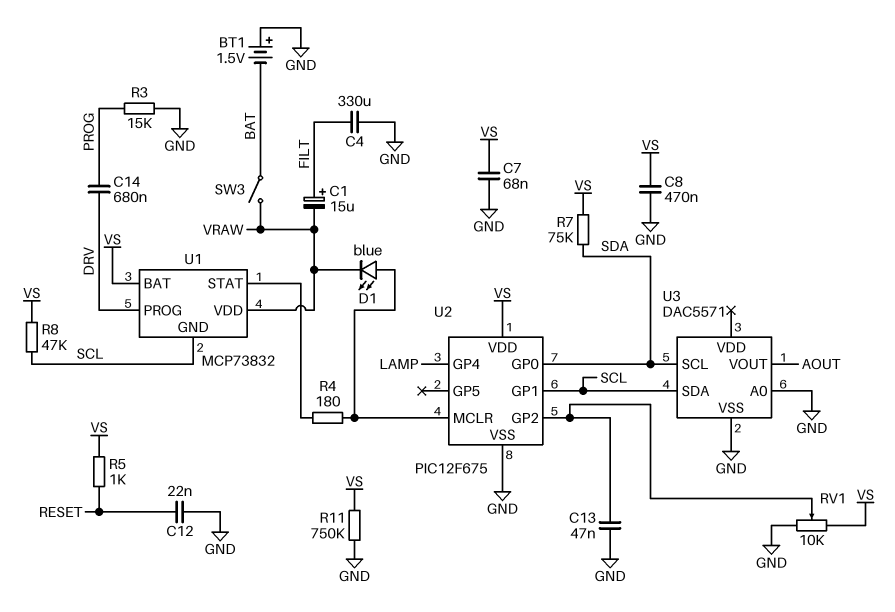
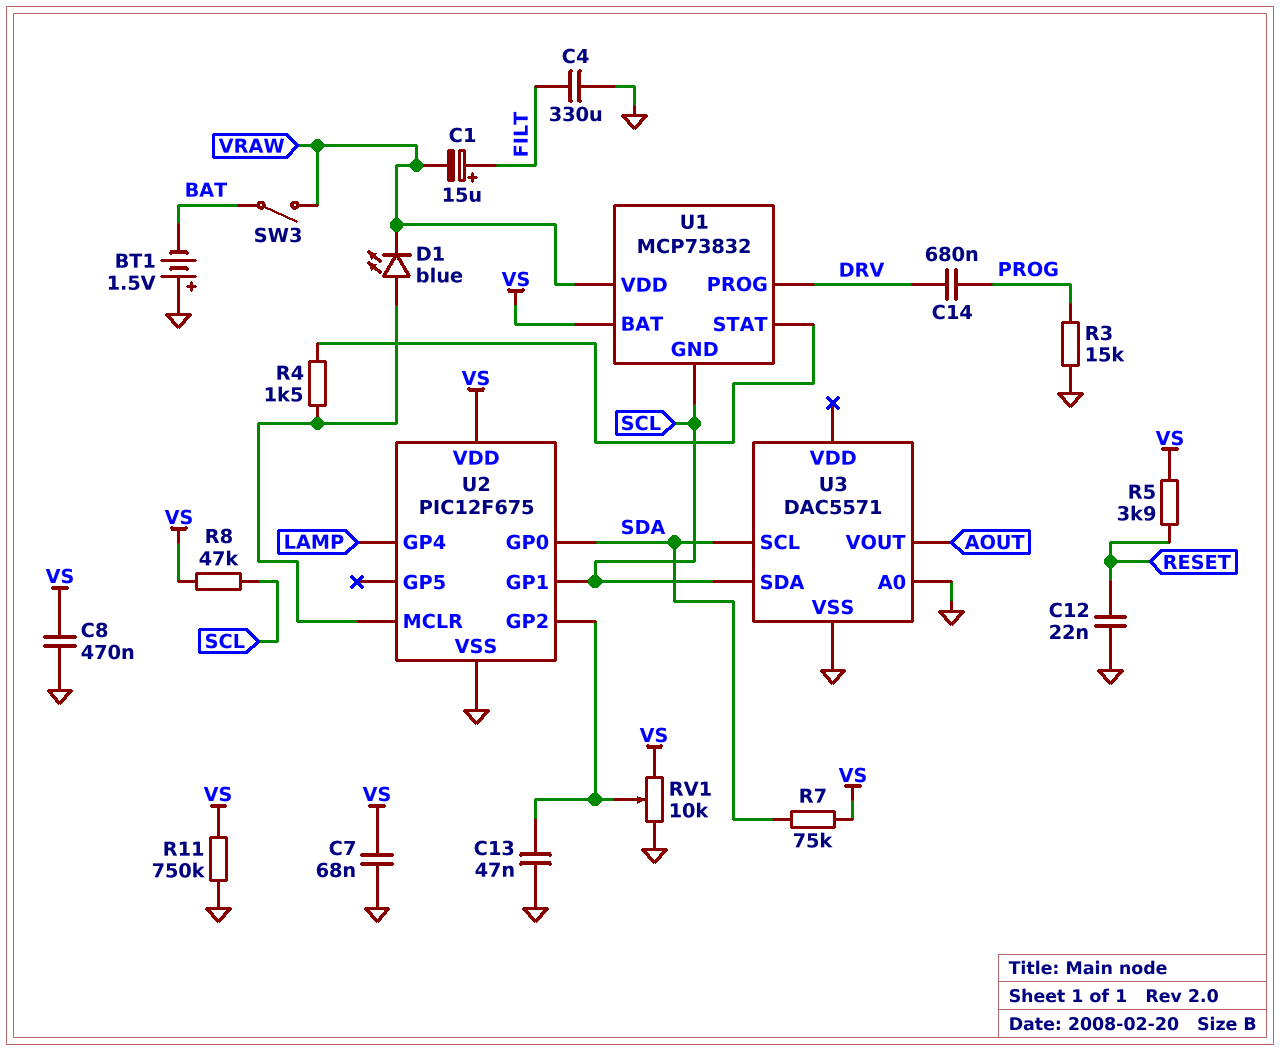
R4: 180 (U1/STAT, U2/MCLR) -> 1.5k (U1/STAT, U2/MCLR)
R5: 1k (RESET, VS) -> 3.9k (RESET, VS)

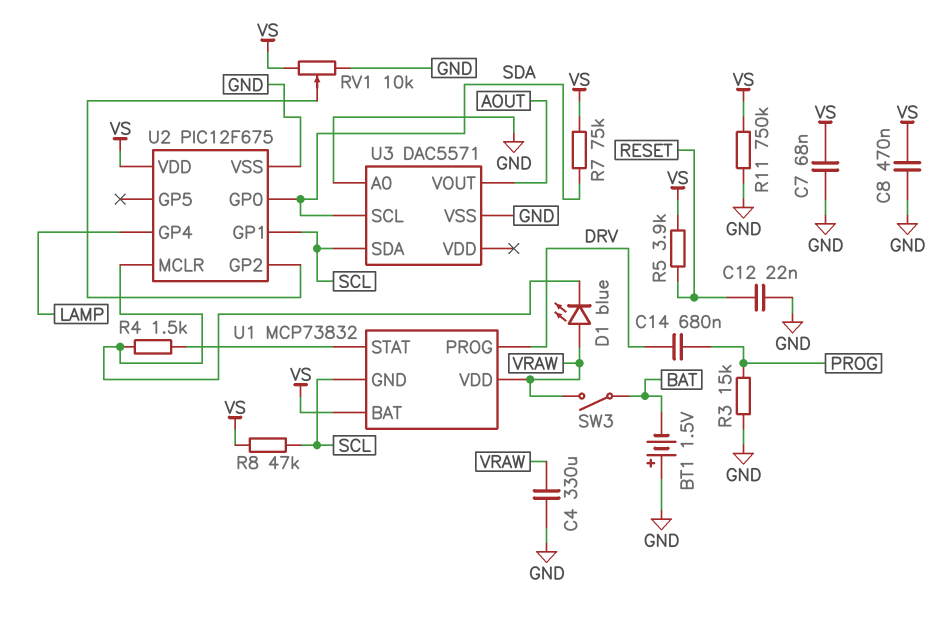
C1: 15uF (plus FILT, minus VRAW) -> none
C4: 330uF (FILT, GND) -> 330uF (GND, VRAW)
C13: 47nF (GND, U2/GP2) -> none
D1: LED blue (A U2/MCLR, K VRAW) -> LED blue (A VRAW, K U2/MCLR)

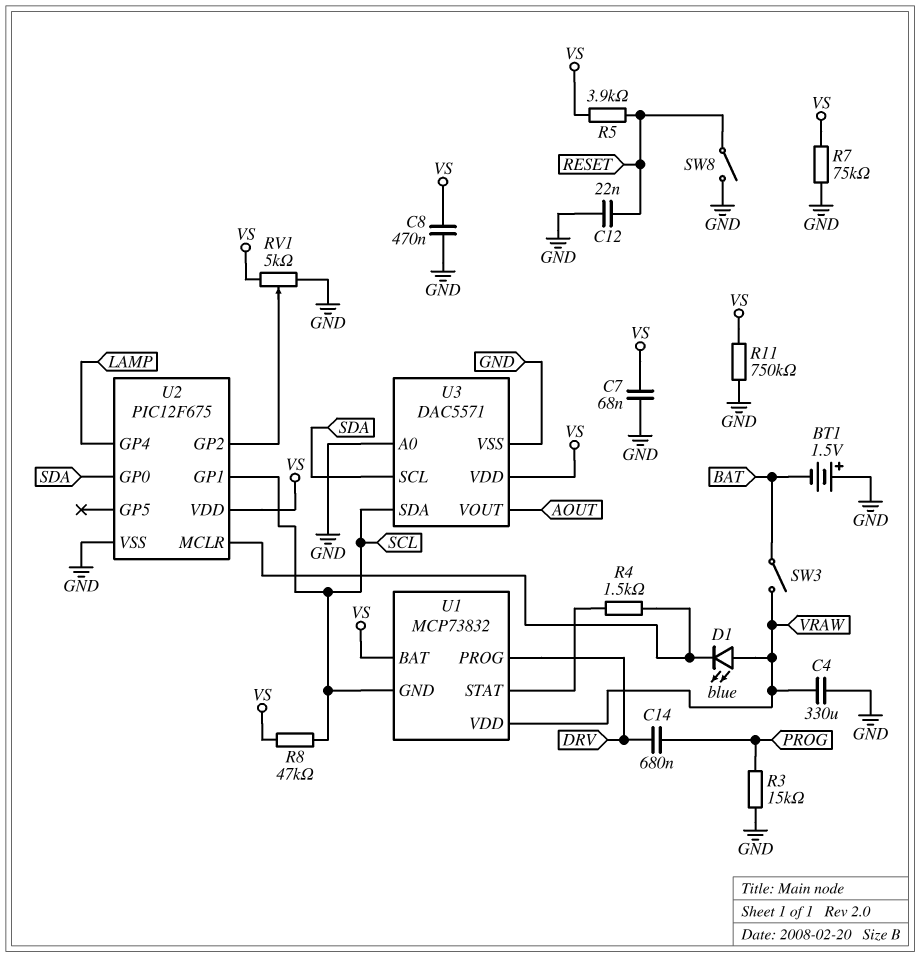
R7: 75k (SDA, VS) -> 75k (GND, VS)
RV1: 10k (GND, VS, wiper U2/GP2) -> 5k (GND, VS, wiper U2/GP2)
SW8: none -> switch (GND, RESET)
U3 pin VDD: none -> VS

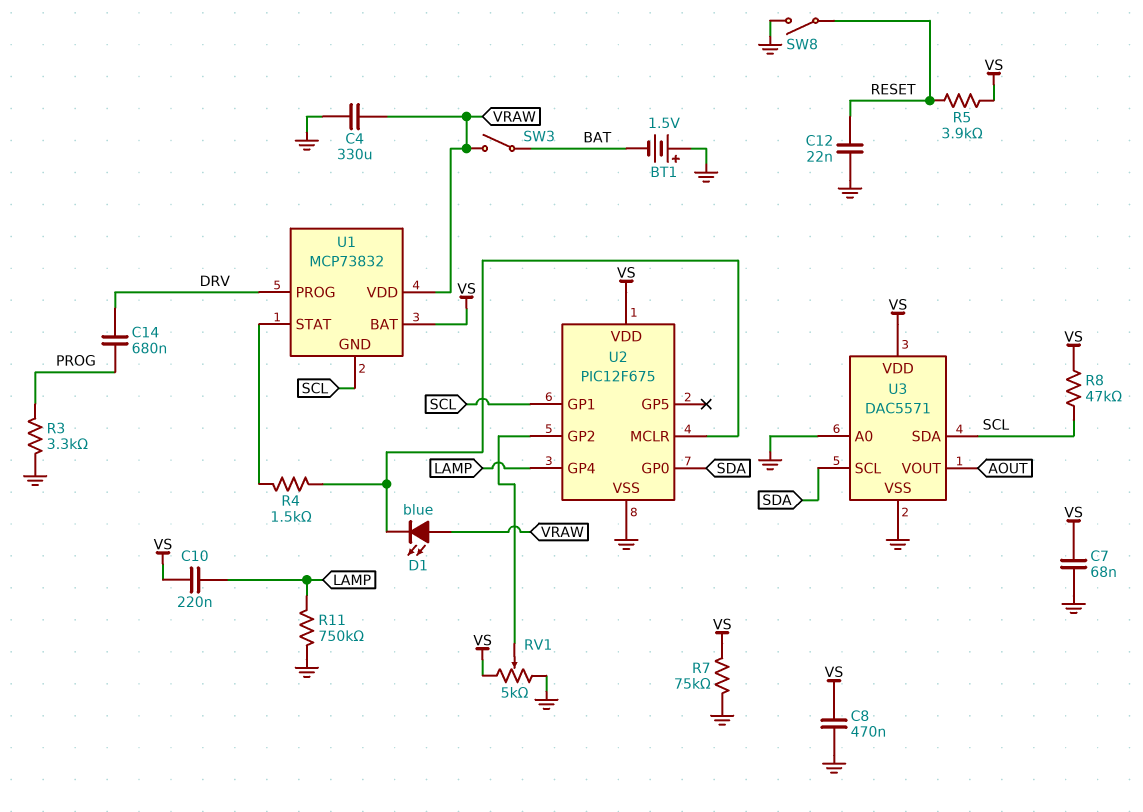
C10: none -> 220nF (LAMP, VS)
R3: 15k (GND, PROG) -> 3.3k (GND, PROG)
R11: 750k (GND, VS) -> 750k (GND, LAMP)

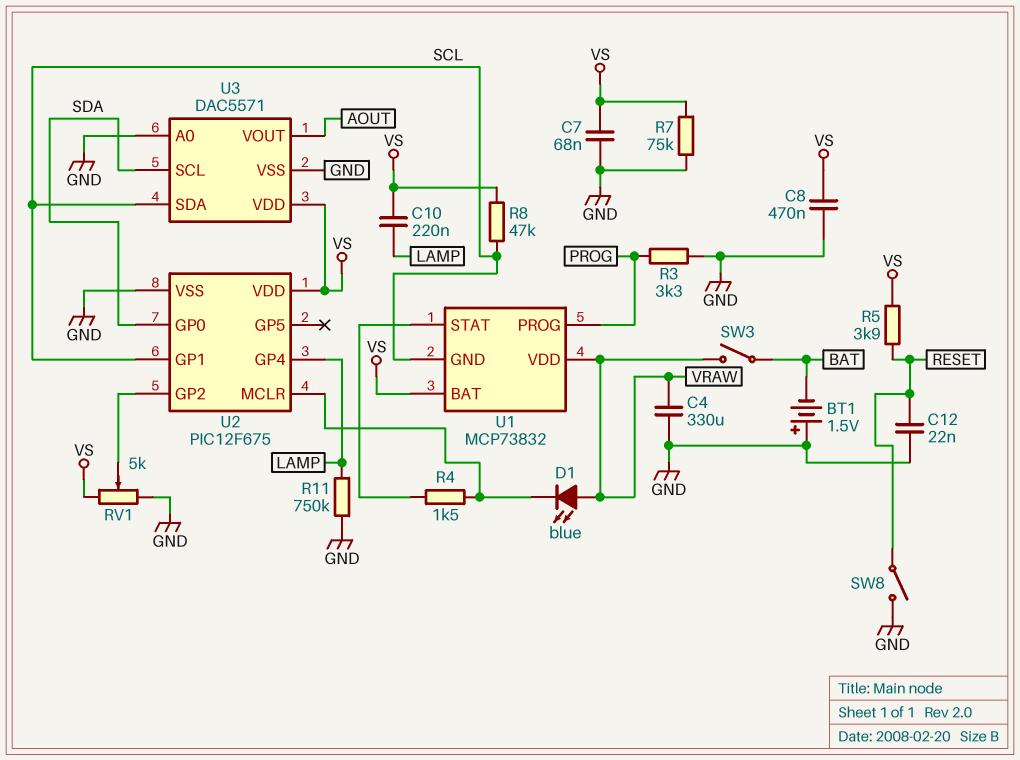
C14: 680nF (DRV, PROG) -> none
U1 pin PROG: DRV -> PROG

